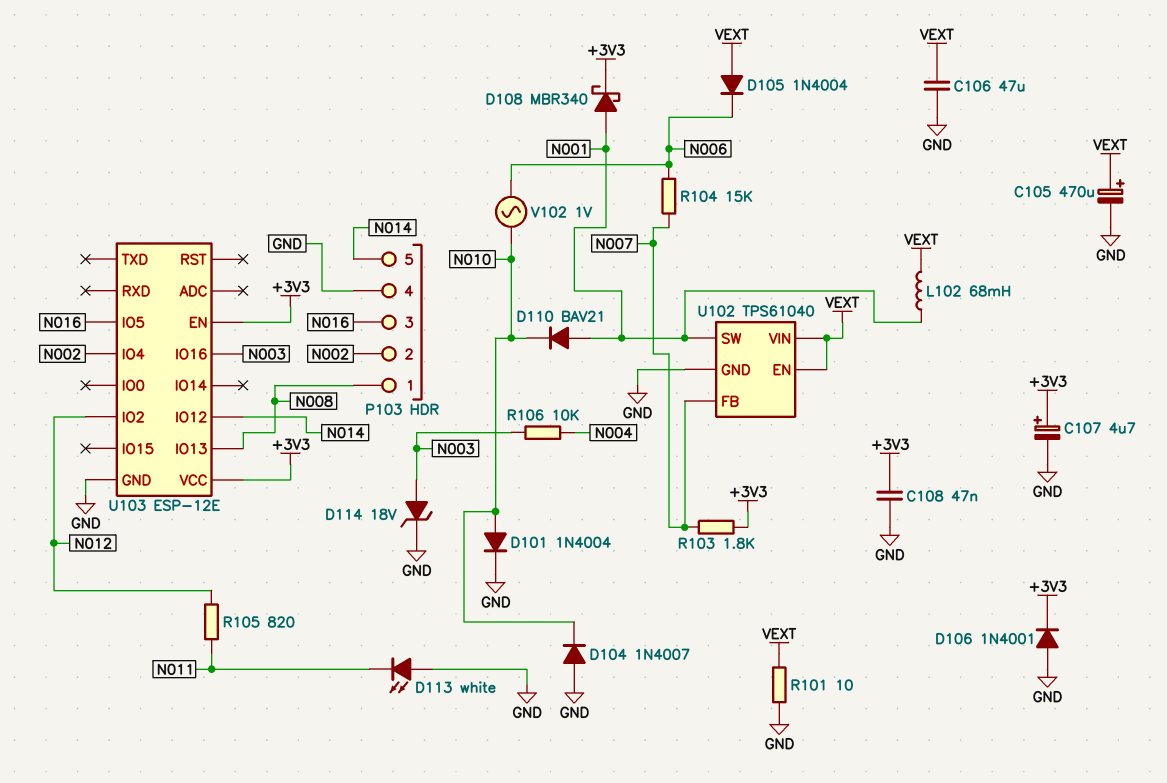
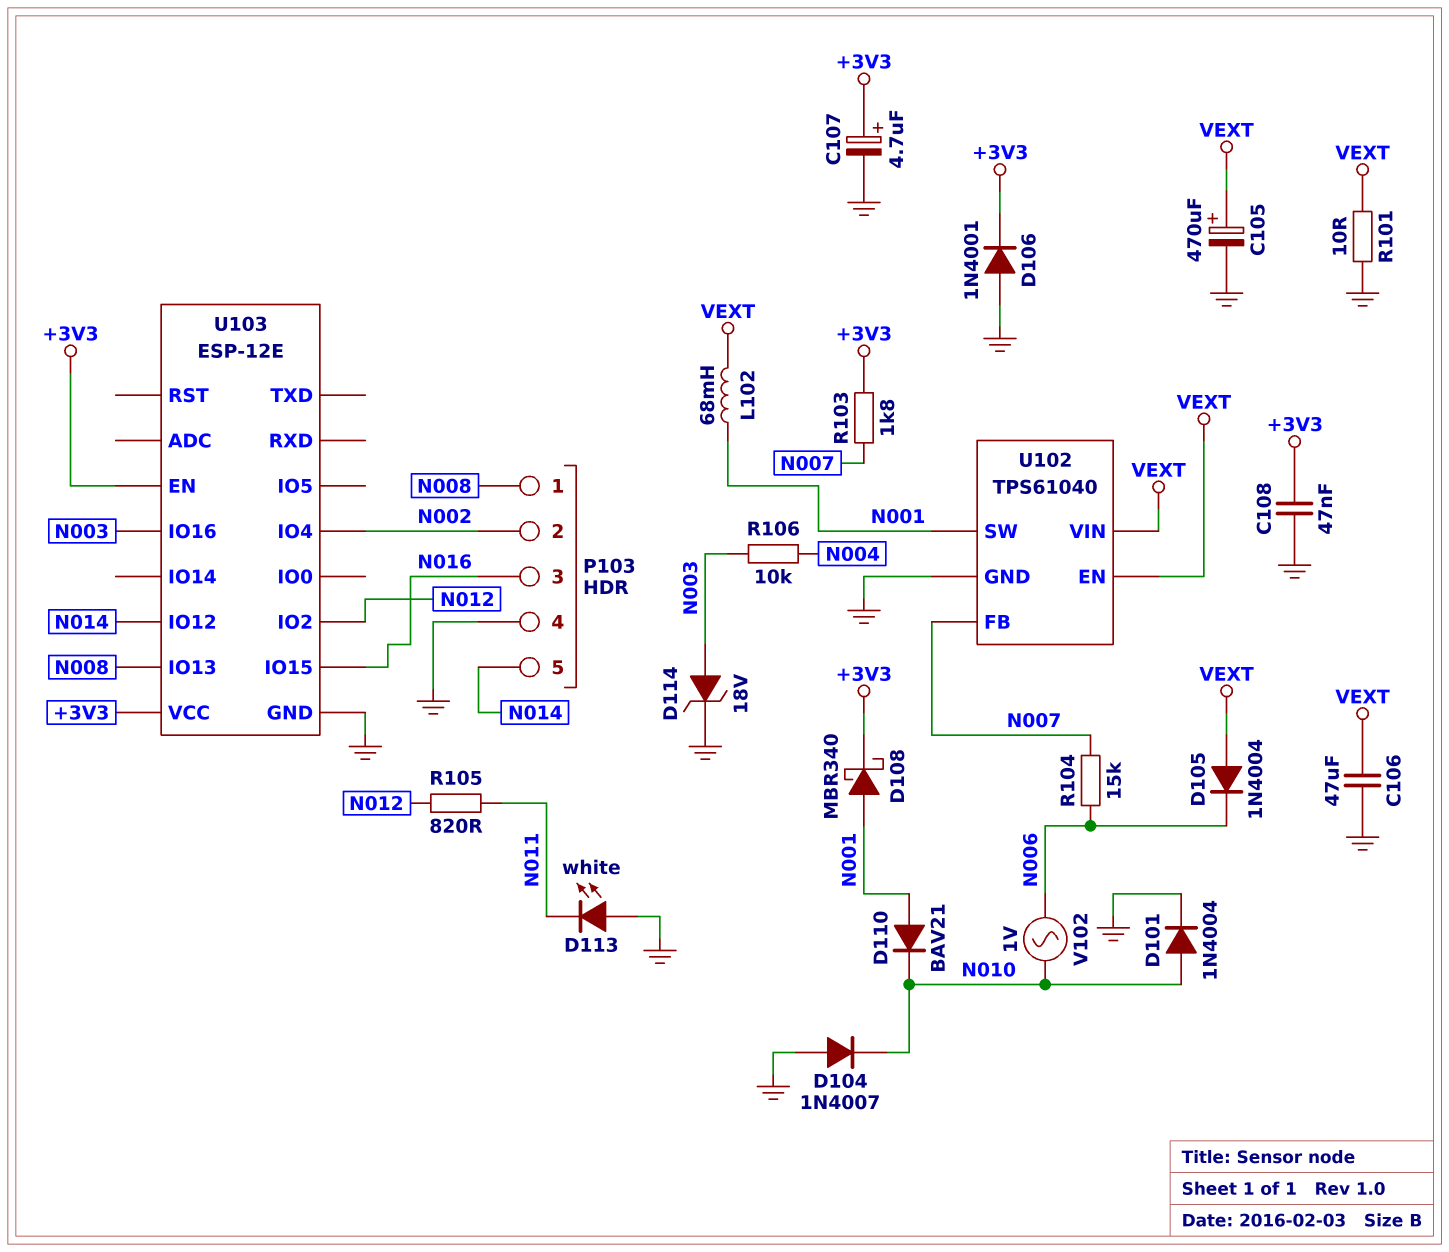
U103 pin IO5: N016 -> none
U103 pin IO15: none -> N016

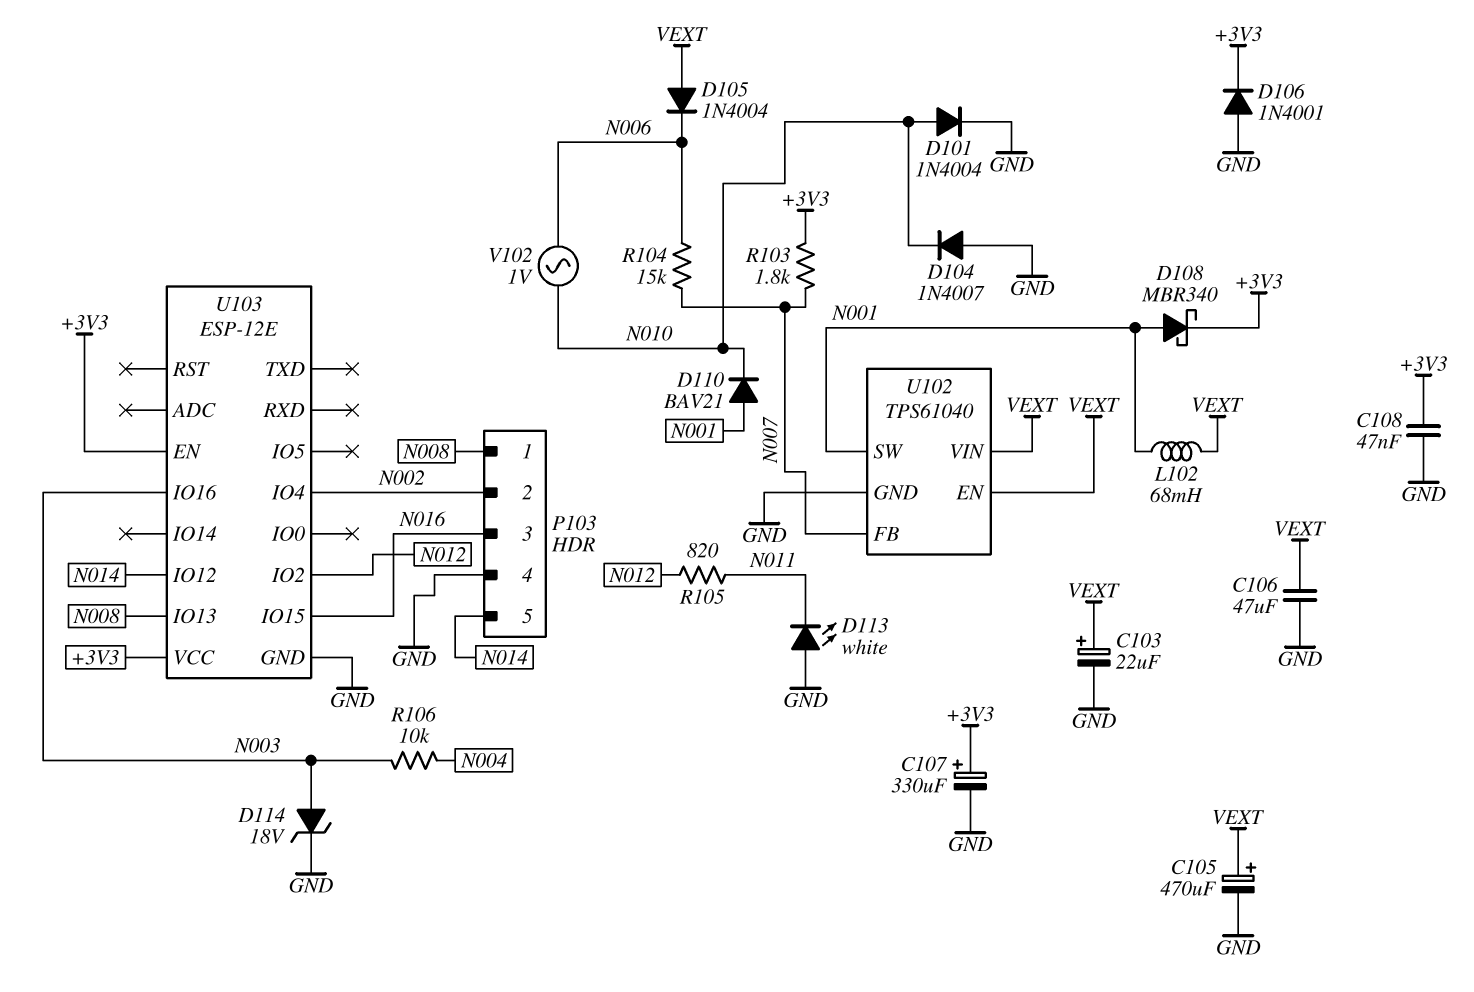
C103: none -> 22uF (plus VEXT, minus GND)
C107: 4.7uF (plus +3V3, minus GND) -> 330uF (plus +3V3, minus GND)
R101: 10 (GND, VEXT) -> none

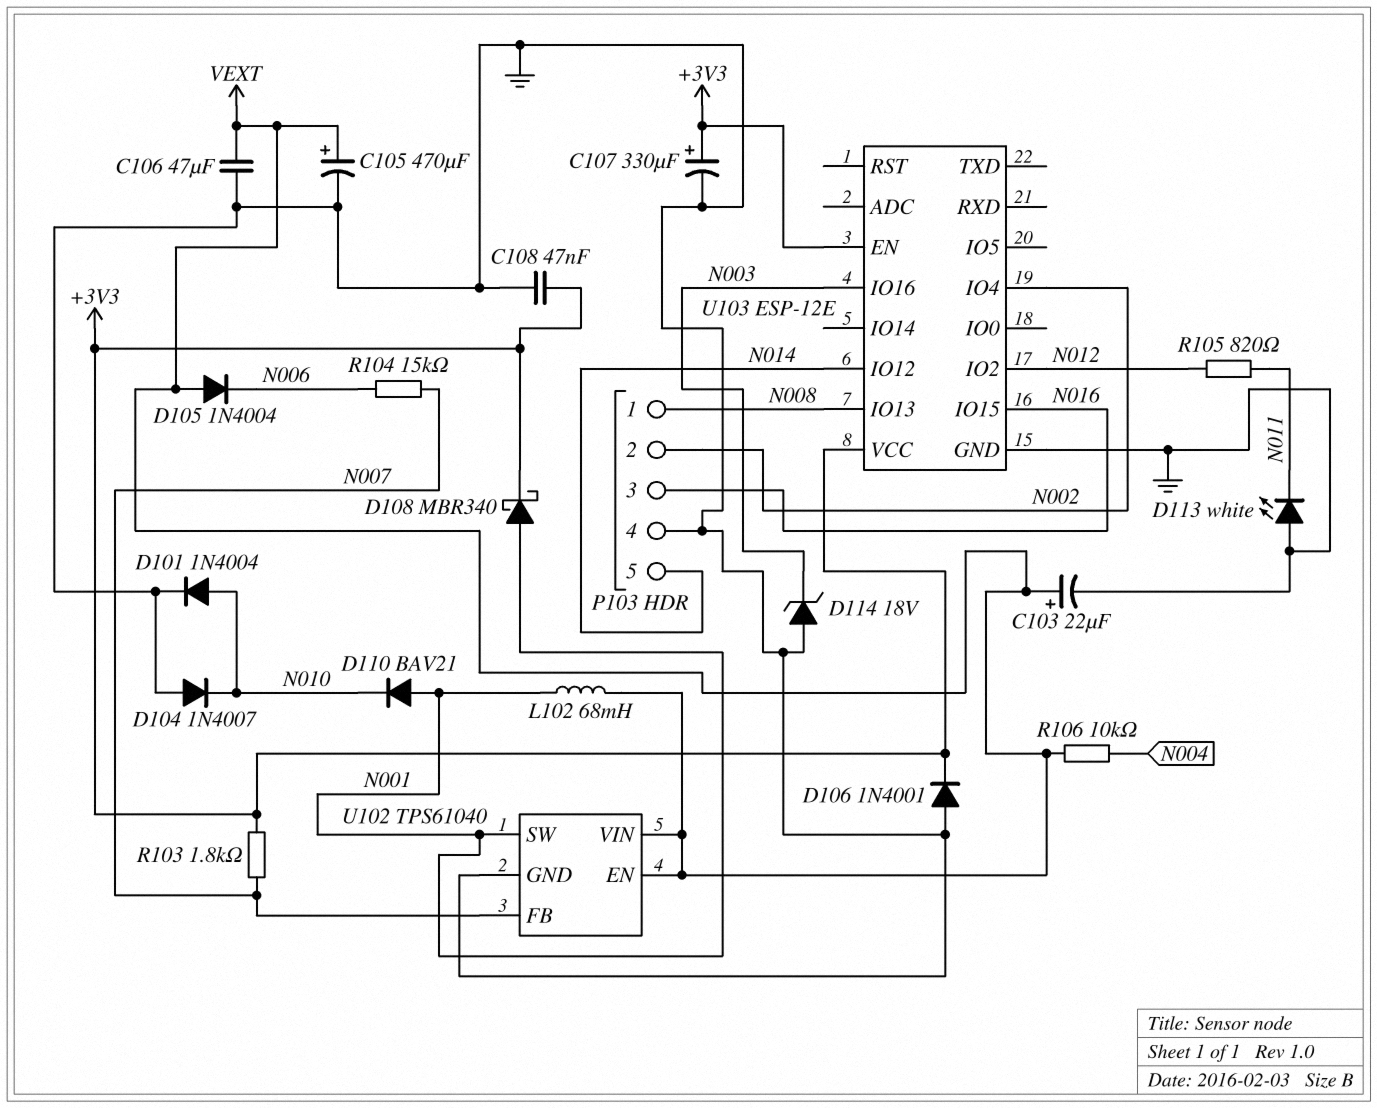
D114: zener 18V (A N003, K GND) -> zener 18V (A GND, K N003)
R106: 10k (N003, N004) -> 10k (N004, VEXT)
V102: AC 1V (N006, N010) -> none

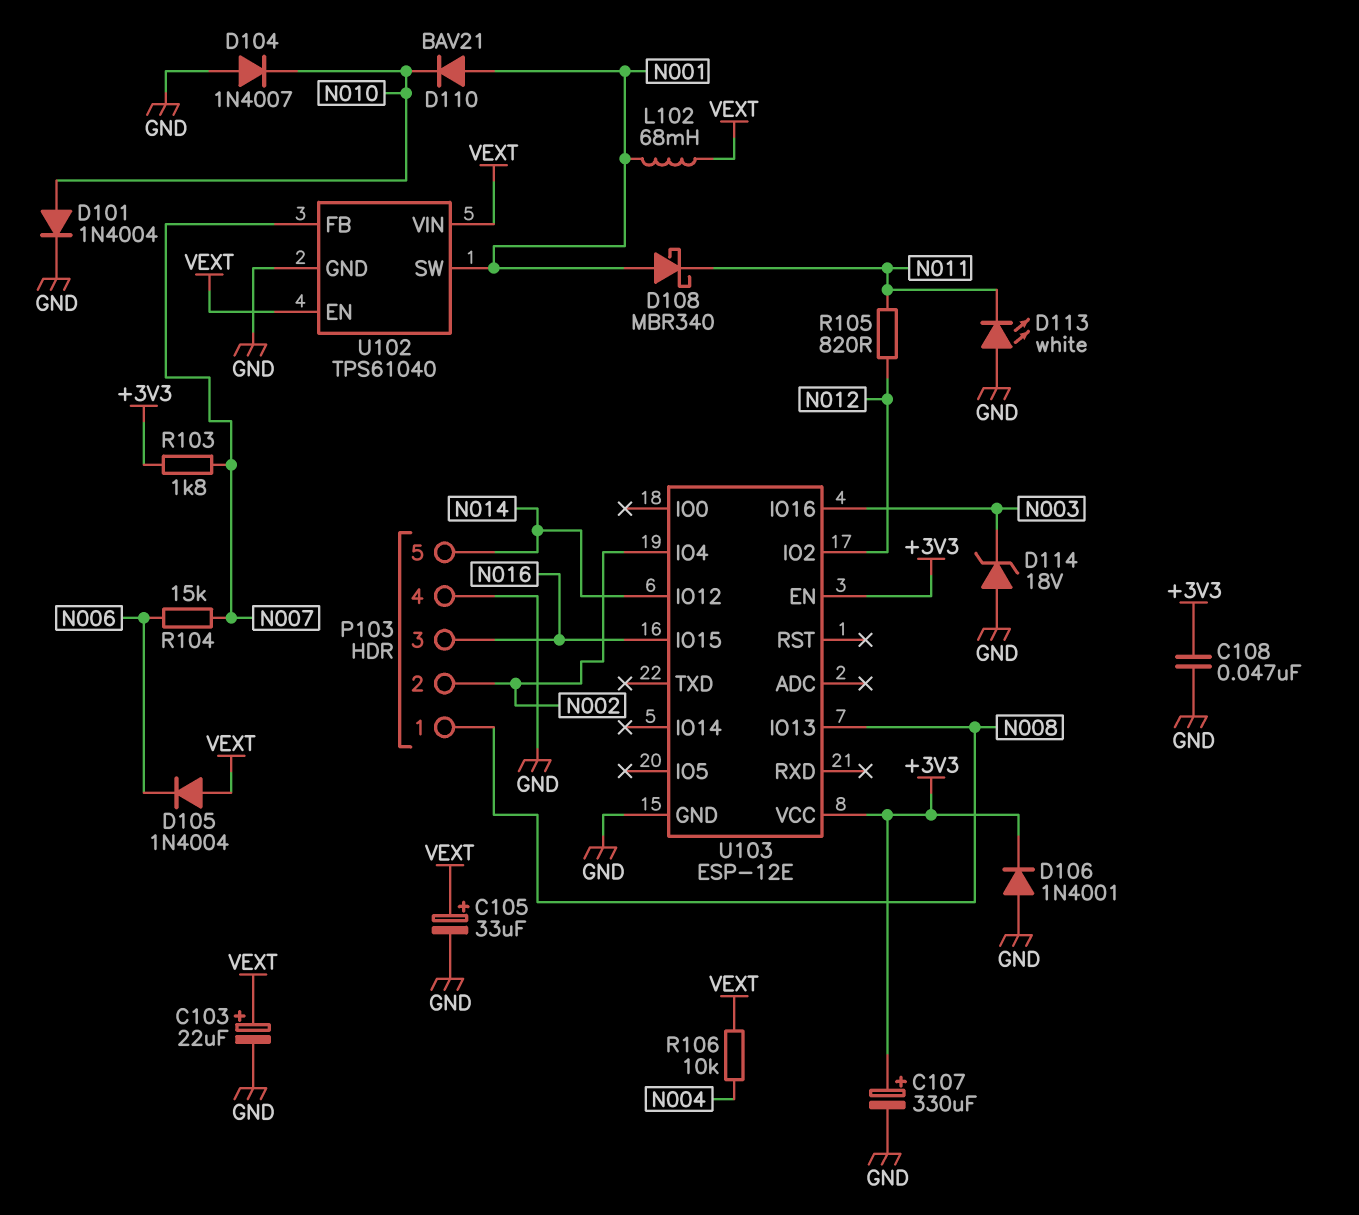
C105: 470uF (plus VEXT, minus GND) -> 33uF (plus VEXT, minus GND)
C106: 47uF (GND, VEXT) -> none
D108: schottky MBR340 (A N001, K +3V3) -> schottky MBR340 (A N001, K N011)

